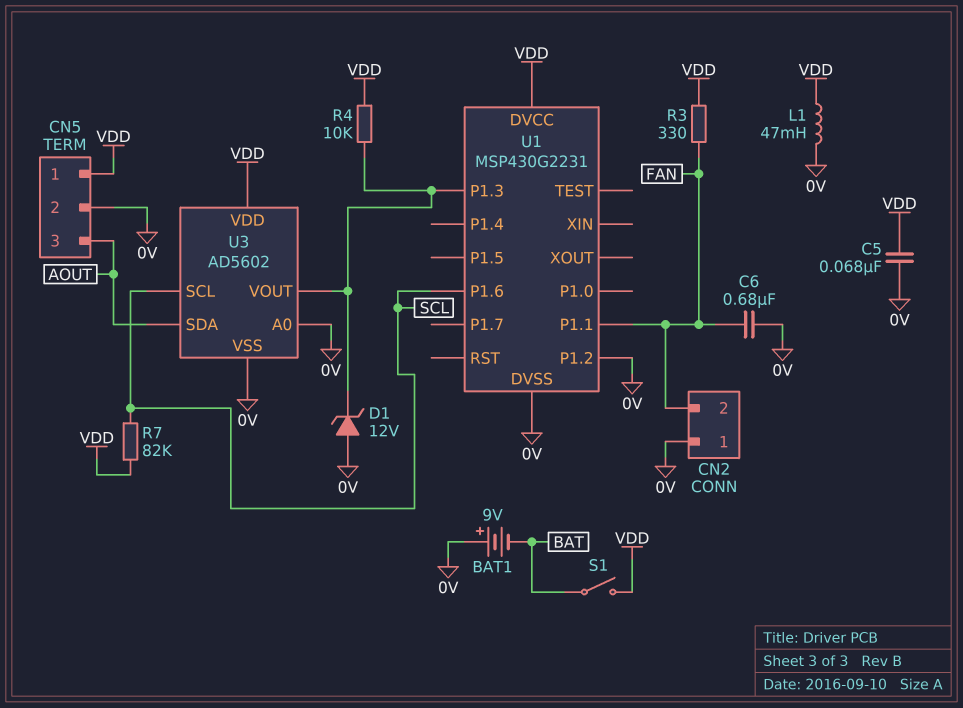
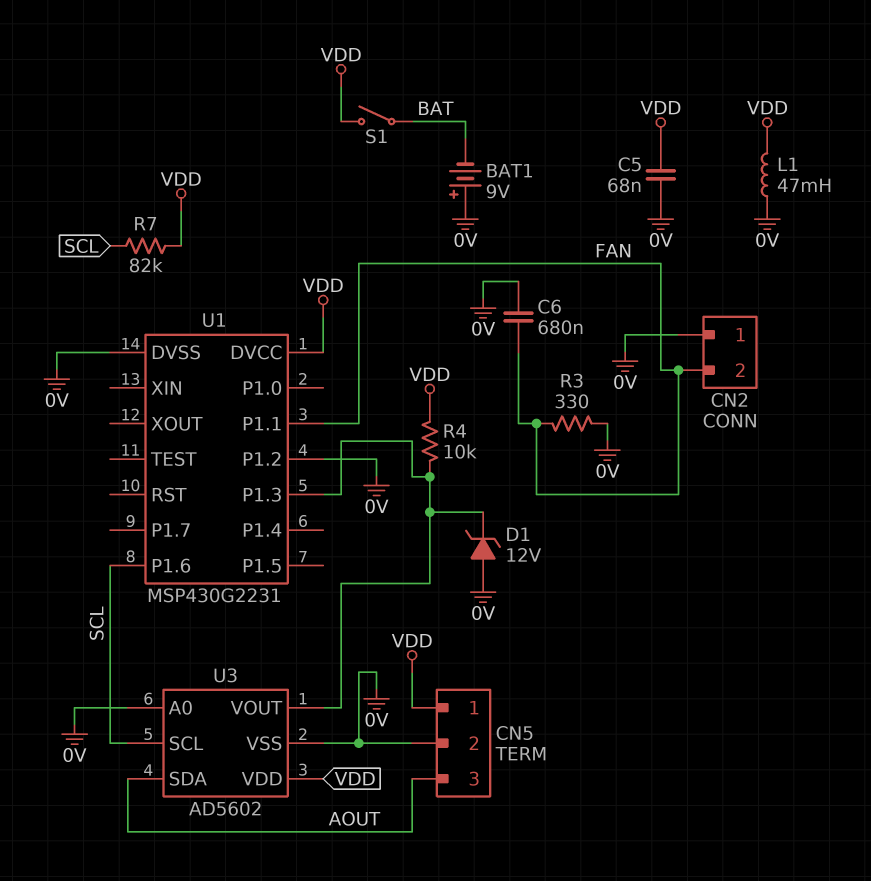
R3: 330 (FAN, VDD) -> 330 (0V, FAN)

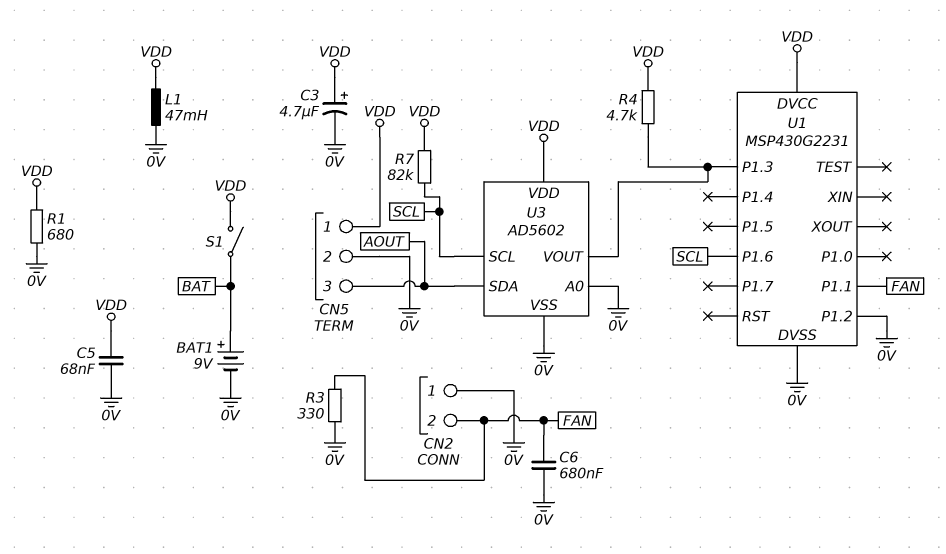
BAT1: 9V (plus 0V, minus BAT) -> 9V (plus BAT, minus 0V)
C3: none -> 4.7uF (plus VDD, minus 0V)
D1: zener 12V (A 0V, K U1/P1.3) -> none
R1: none -> 680 (0V, VDD)
R4: 10k (U1/P1.3, VDD) -> 4.7k (U1/P1.3, VDD)

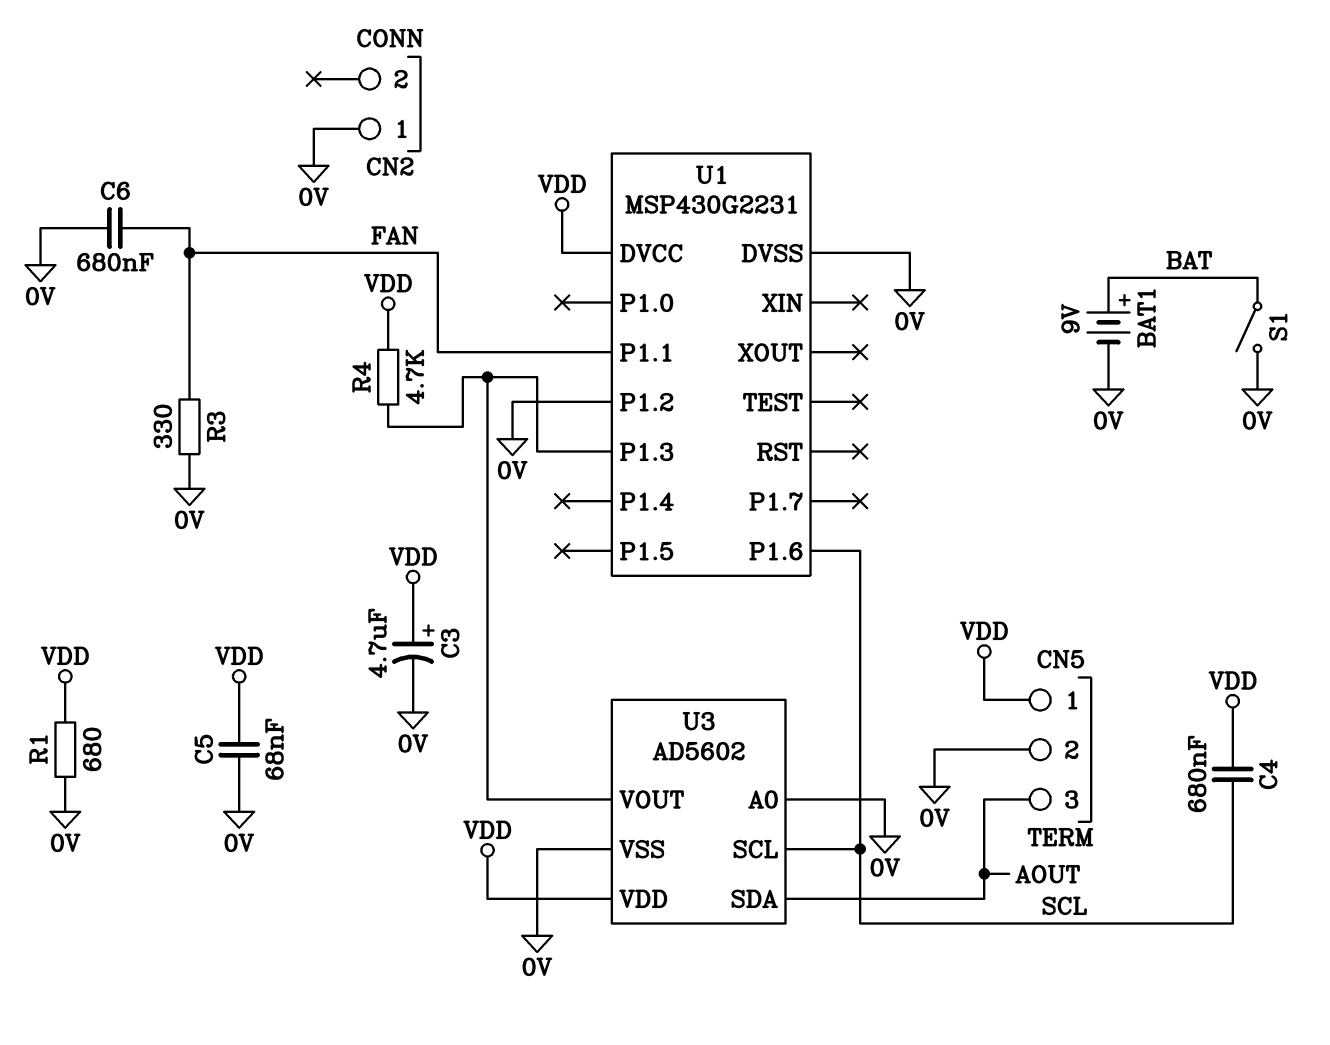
C4: none -> 680nF (SCL, VDD)
CN2 pin 2: FAN -> none
L1: 47mH (0V, VDD) -> none
R7: 82k (SCL, VDD) -> none
S1: switch (BAT, VDD) -> switch (0V, BAT)

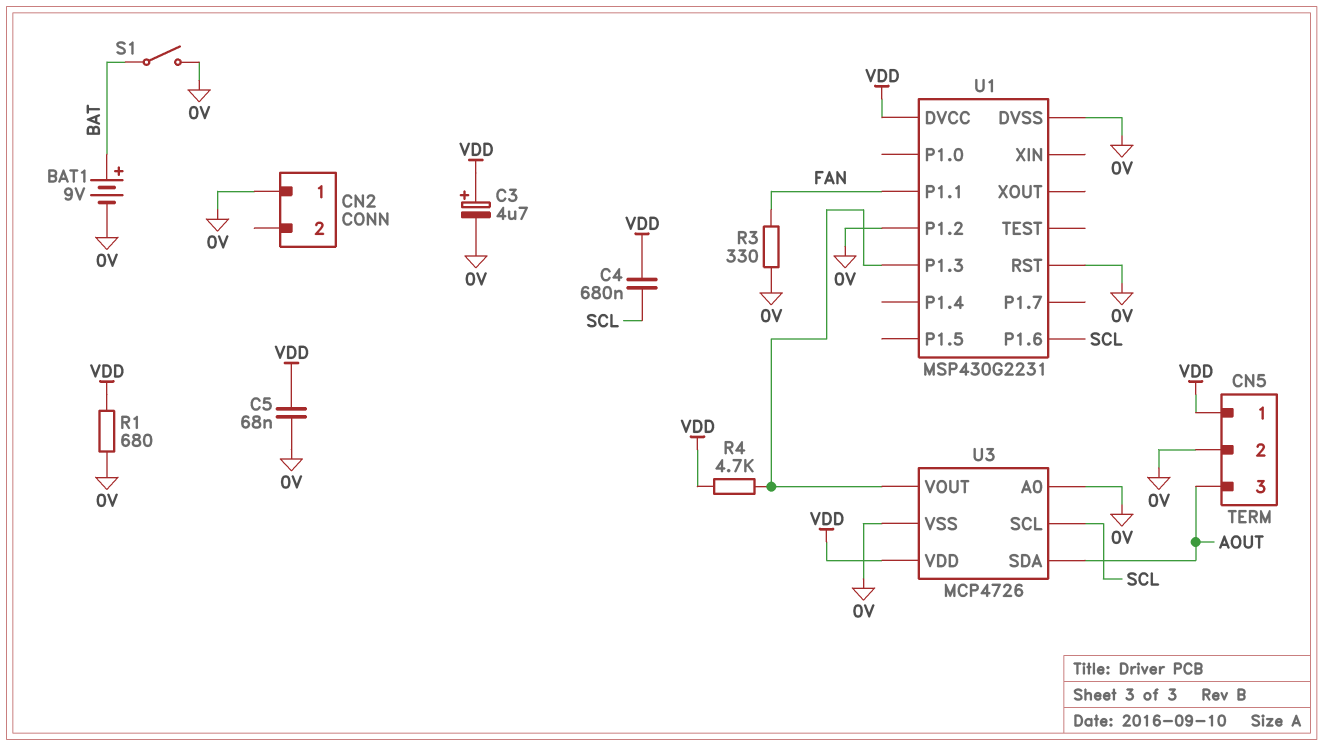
C6: 680nF (0V, FAN) -> none
U1 pin RST: none -> 0V
U3: AD5602 -> MCP4726

